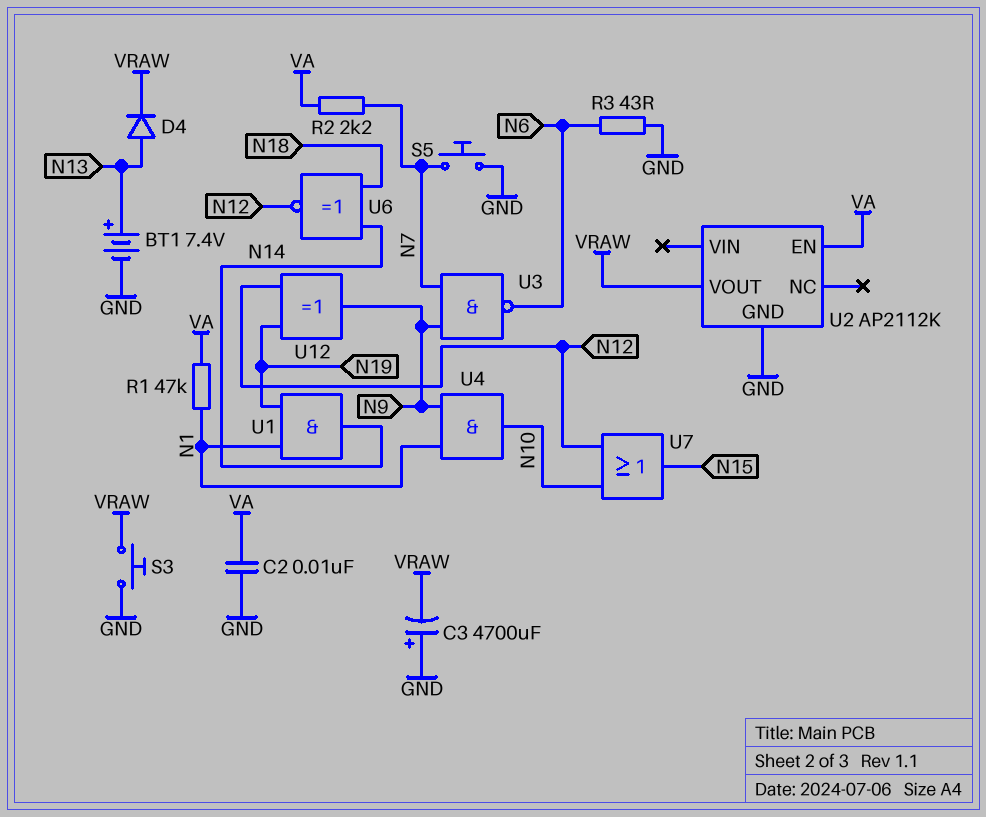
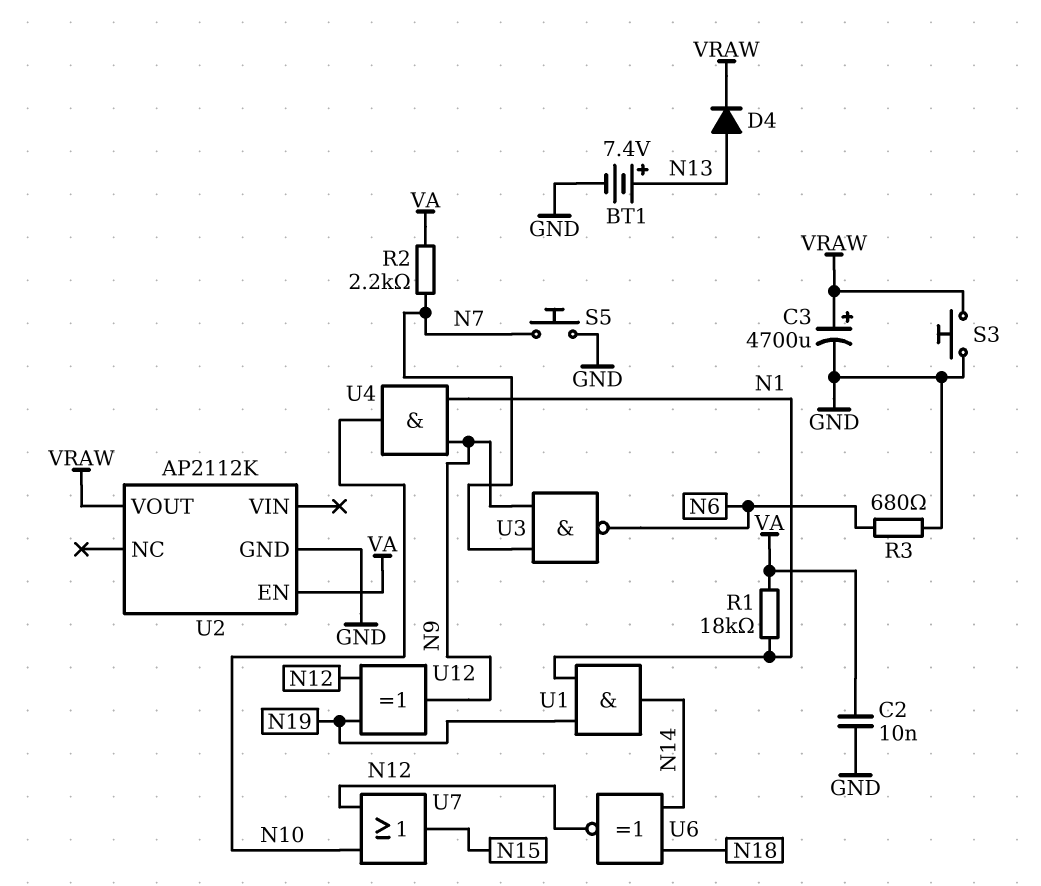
C3: 4700uF (plus GND, minus VRAW) -> 4700uF (plus VRAW, minus GND)
R1: 47k (N1, VA) -> 18k (N1, VA)
R3: 43 (GND, N6) -> 680 (GND, N6)

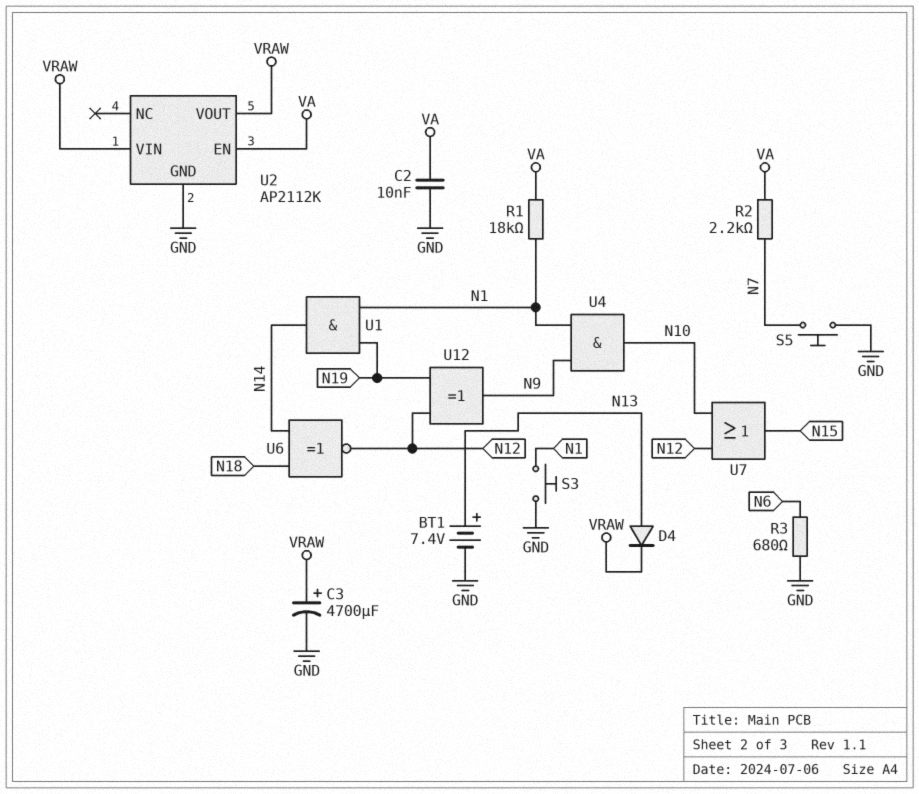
S3: button (GND, VRAW) -> button (GND, N1)
U2 pin VIN: none -> VRAW
U3: NAND (in N7, in N9, out N6) -> none

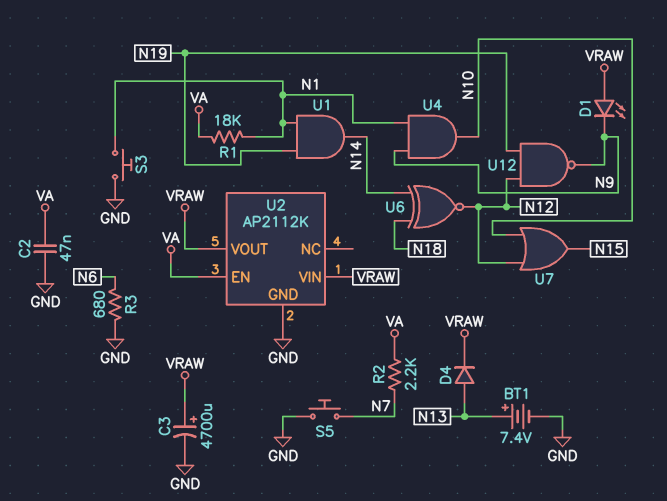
C2: 10nF (GND, VA) -> 47nF (GND, VA)
D1: none -> LED (A VRAW, K N9)
U12: XOR (in N12, in N19, out N9) -> NAND (in N12, in N19, out N9)

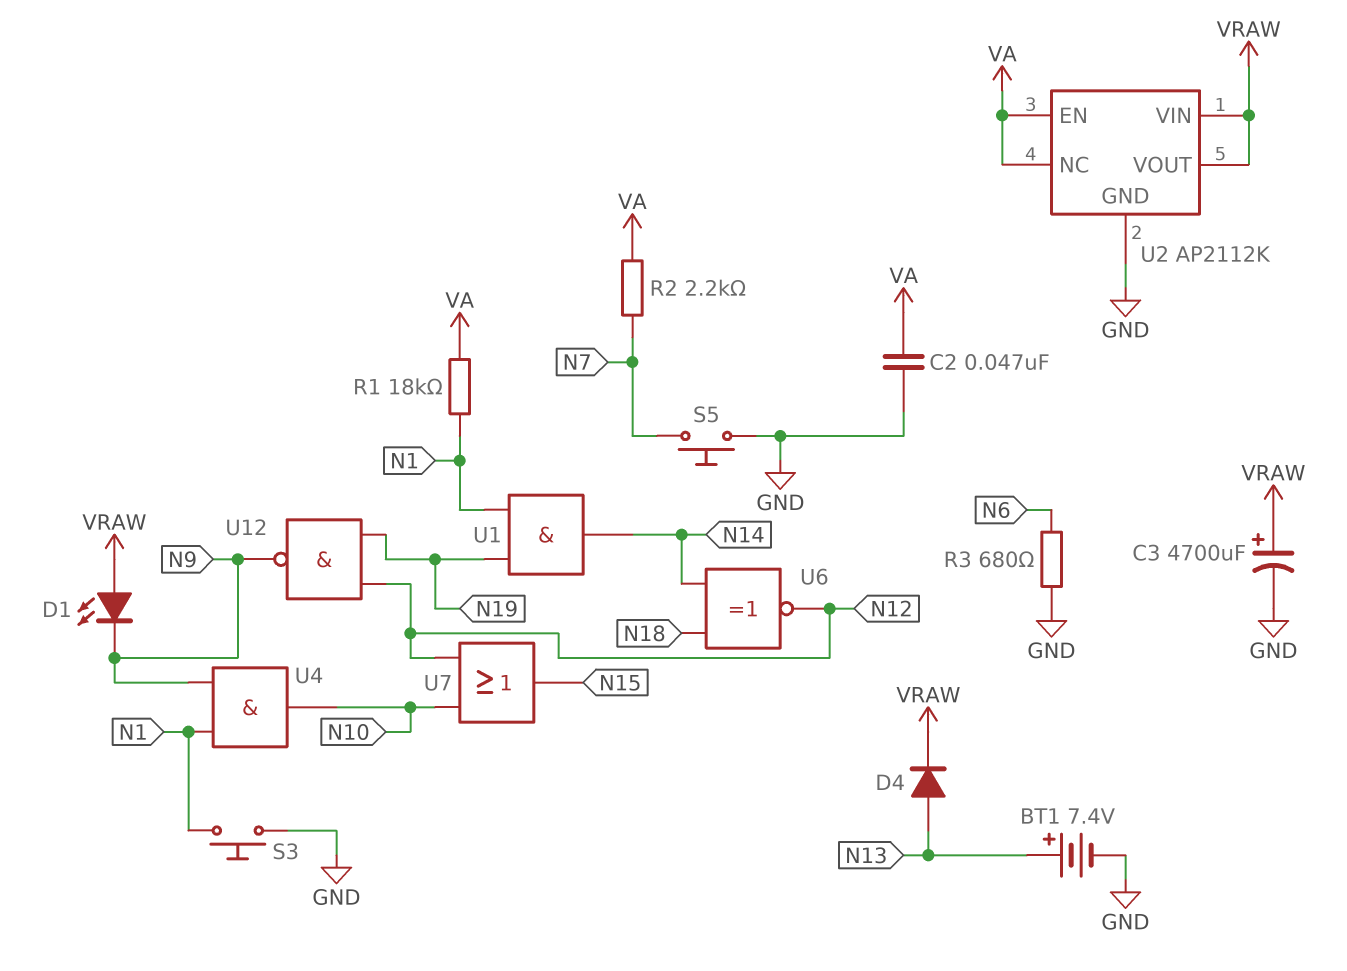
U2 pin NC: none -> VA

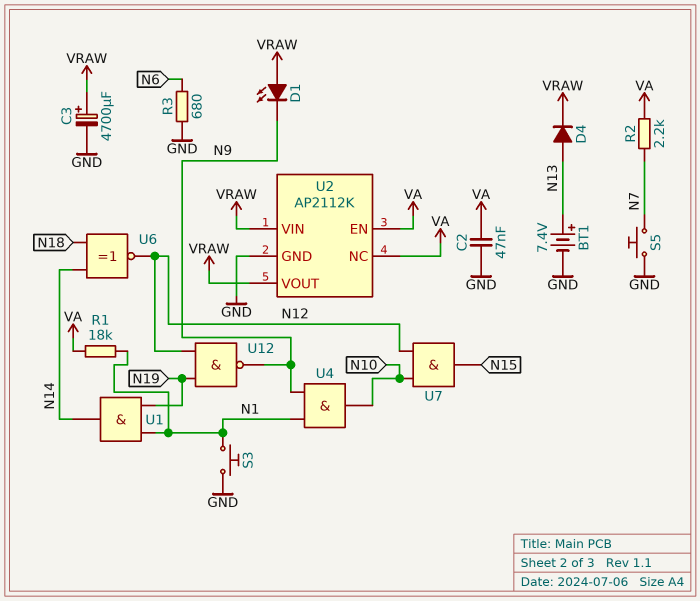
U7: OR (in N10, in N12, out N15) -> AND (in N10, in N12, out N15)

